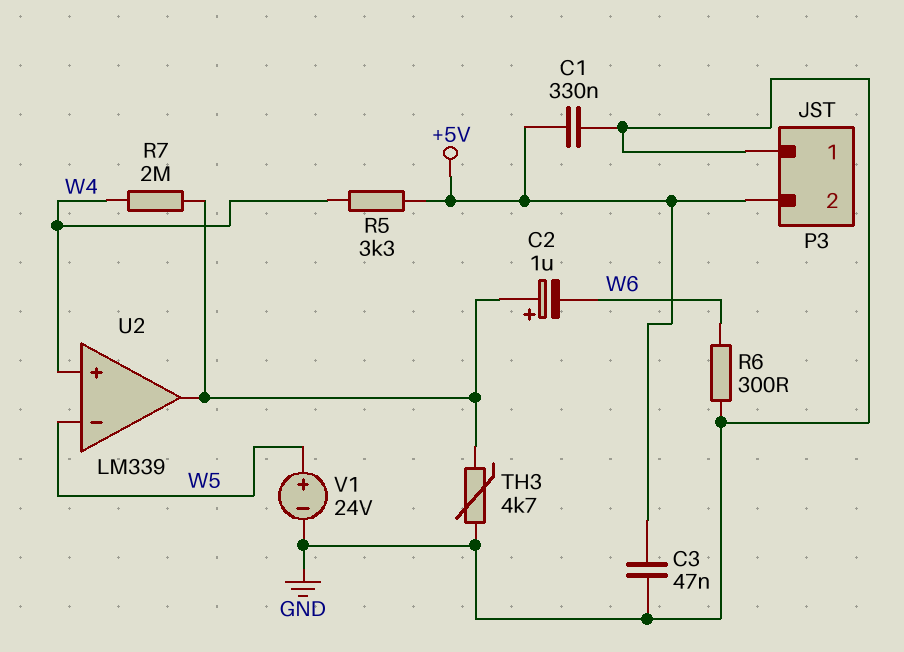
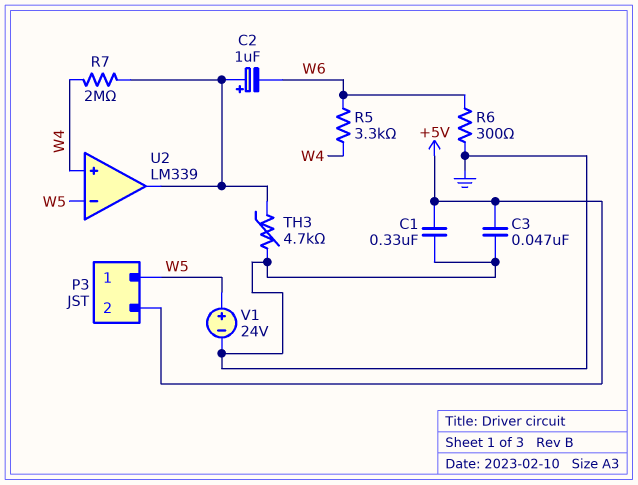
P3 pin 1: GND -> W5
R5: 3.3k (+5V, W4) -> 3.3k (W4, W6)

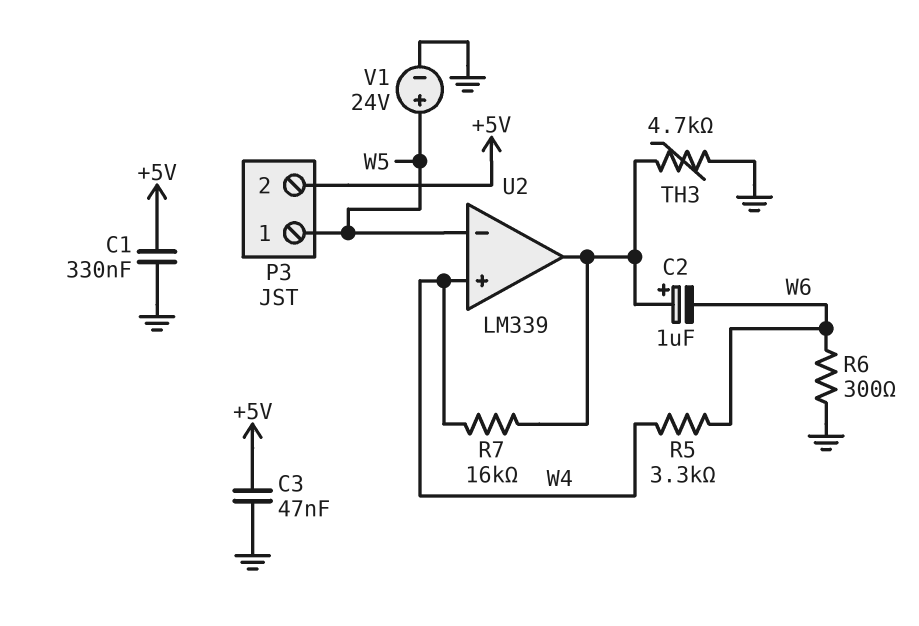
R7: 2M (U2/out, W4) -> 16k (U2/out, W4)

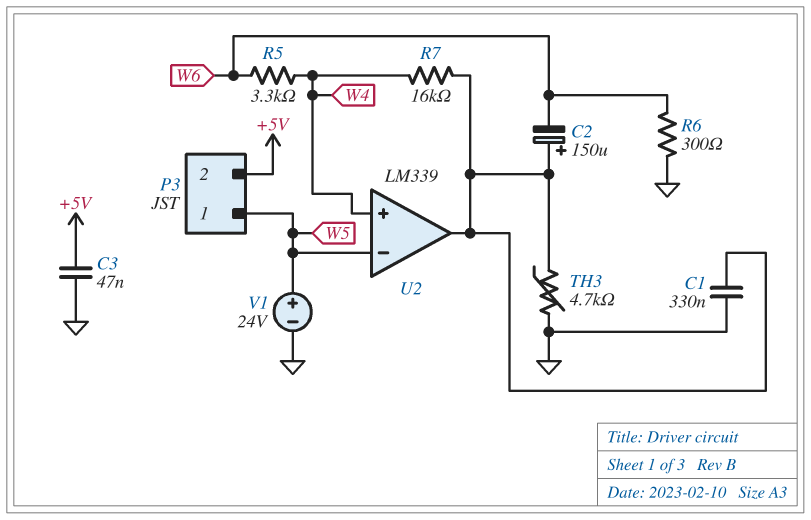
C1: 330nF (+5V, GND) -> 330nF (GND, U2/out)
C2: 1uF (plus U2/out, minus W6) -> 150uF (plus U2/out, minus W6)

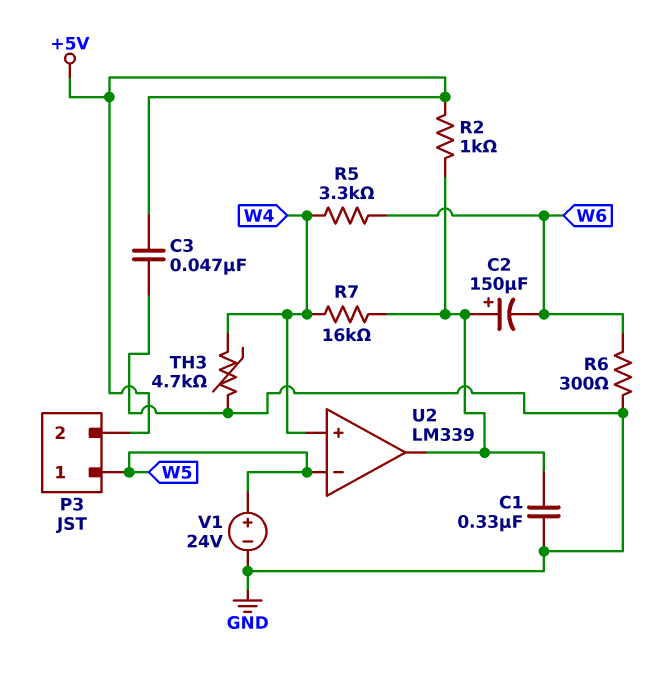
R2: none -> 1k (+5V, U2/out)
TH3: 4.7k (GND, U2/out) -> 4.7k (GND, W4)

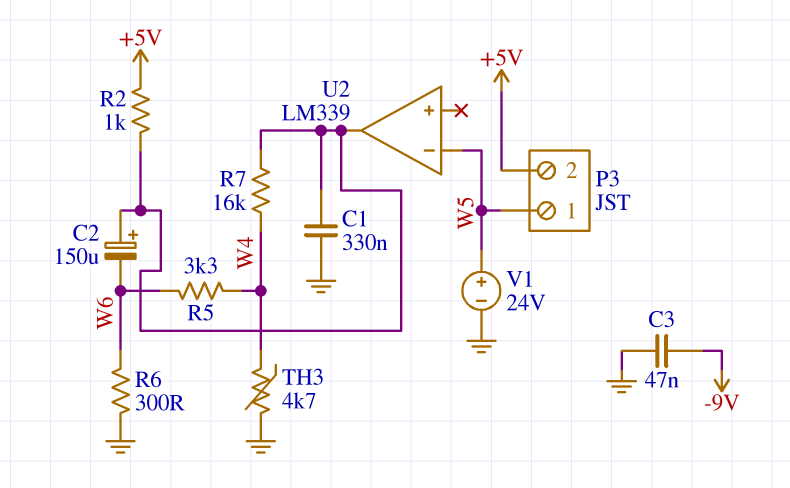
C3: 47nF (+5V, GND) -> 47nF (-9V, GND)
U2 pin in+: W4 -> none

